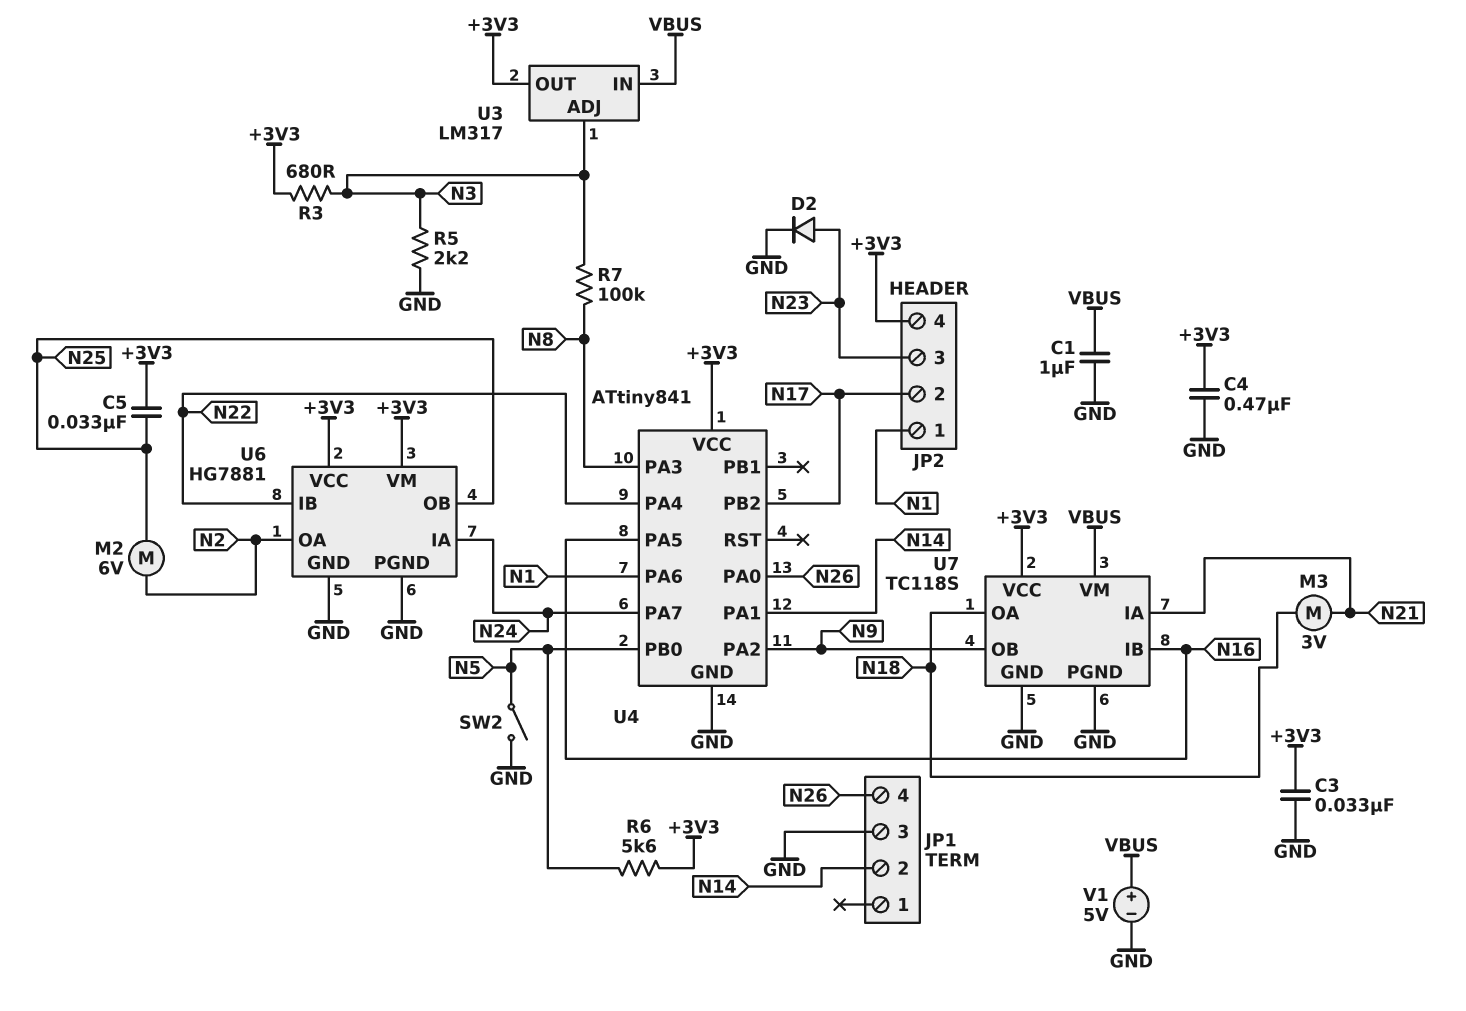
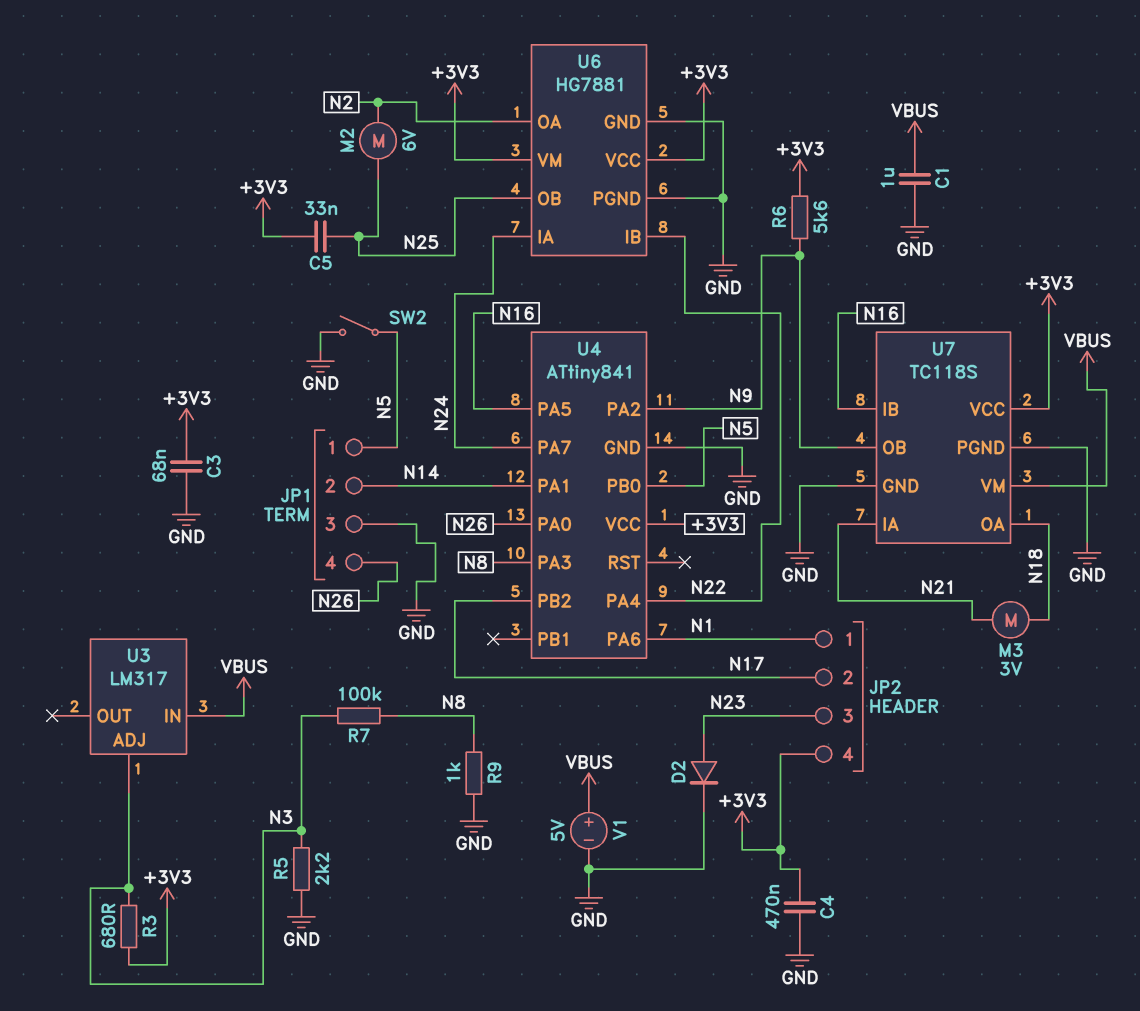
C3: 33nF (+3V3, GND) -> 68nF (+3V3, GND)
JP1 pin 1: none -> N5
R6: 5.6k (+3V3, N5) -> 5.6k (+3V3, N9)
R9: none -> 1k (GND, N8)
U3 pin OUT: +3V3 -> none

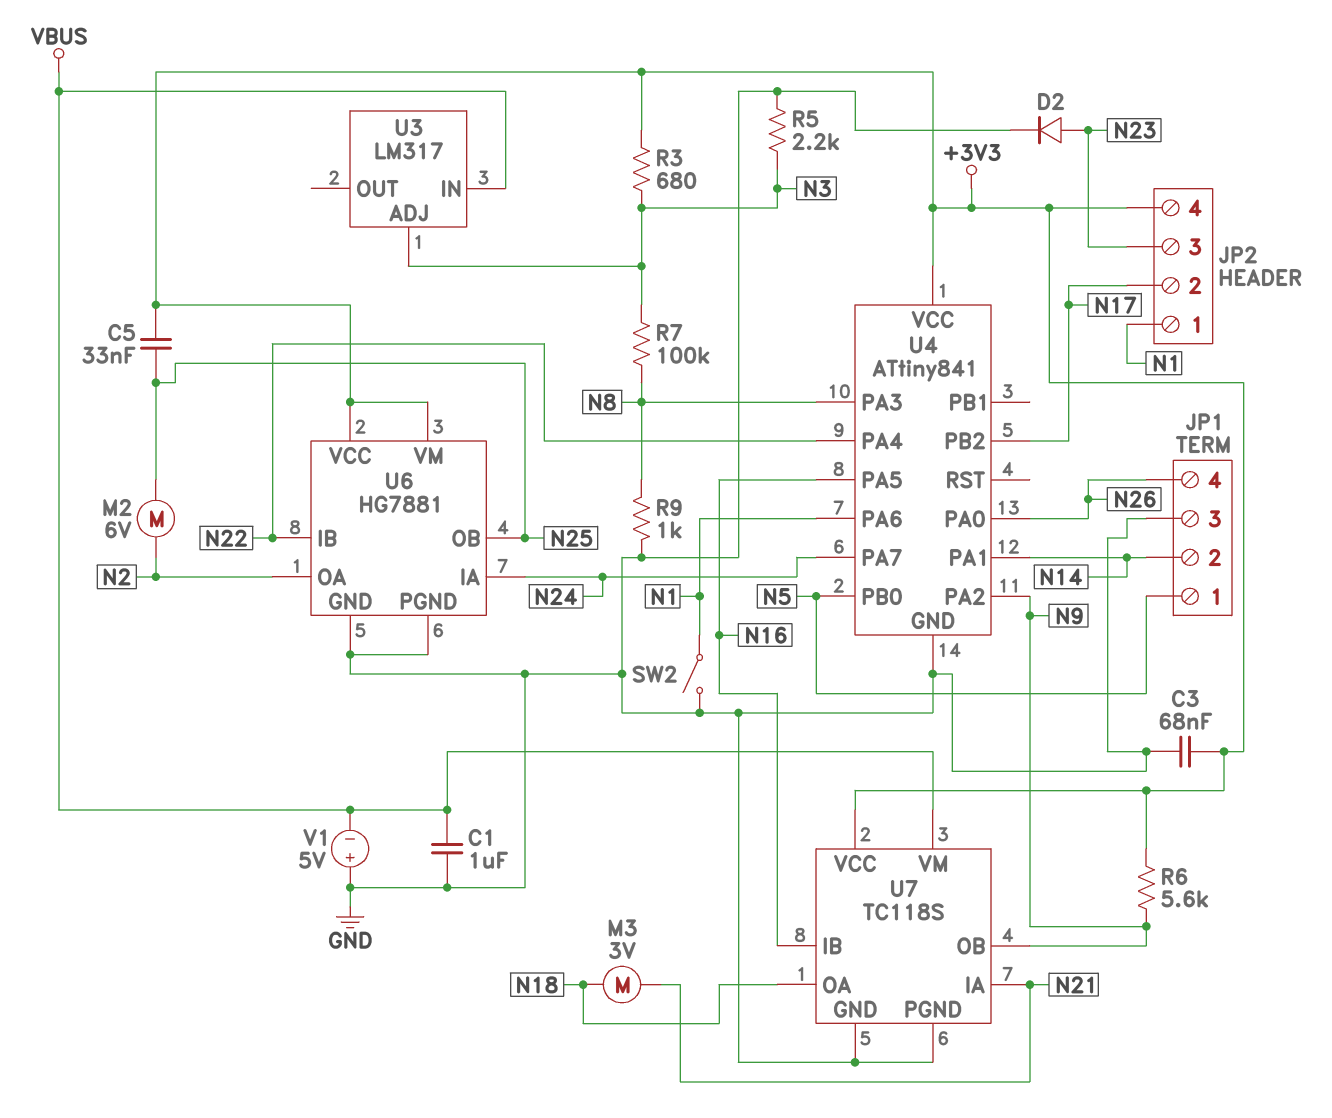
C4: 470nF (+3V3, GND) -> none
SW2: switch (GND, N5) -> switch (GND, N1)
V1: 5V (plus VBUS, minus GND) -> 5V (plus GND, minus VBUS)

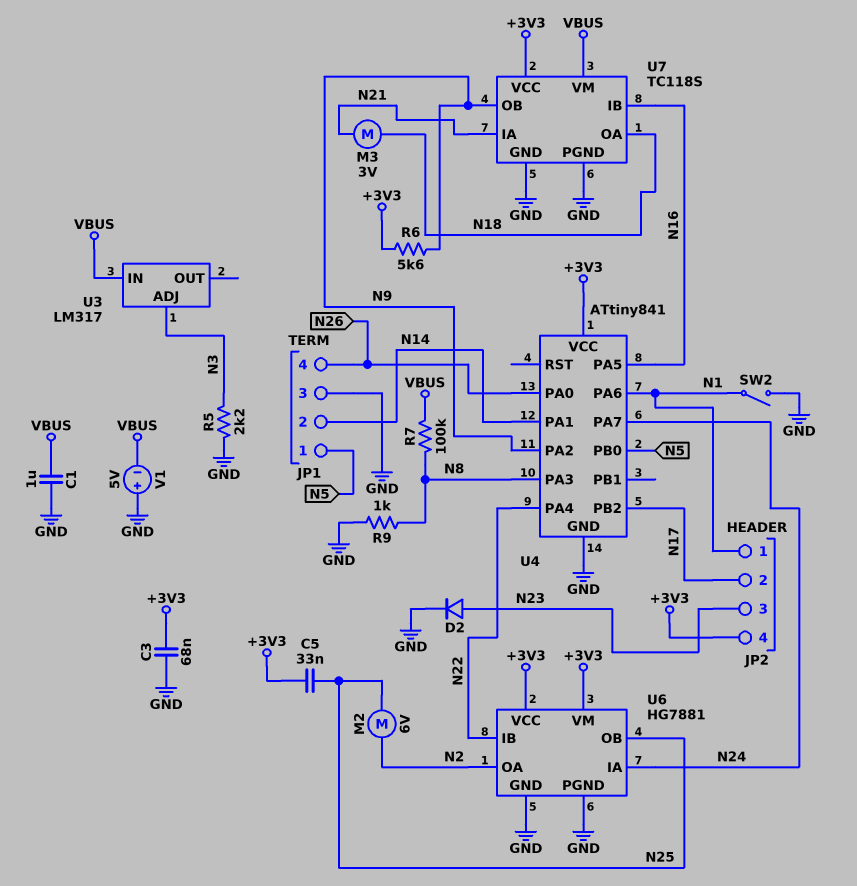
R3: 680 (+3V3, N3) -> none
R7: 100k (N3, N8) -> 100k (N8, VBUS)

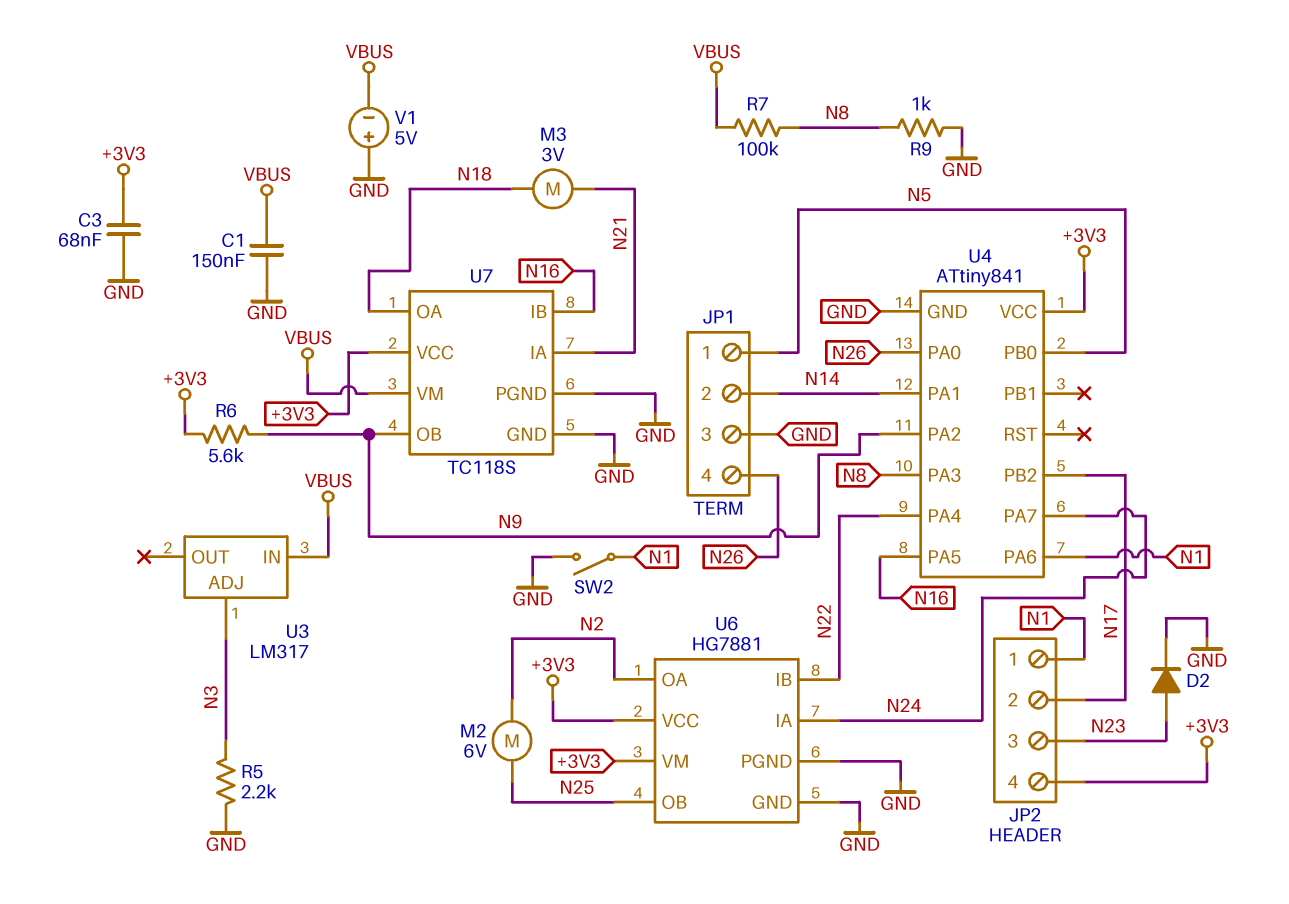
C1: 1uF (GND, VBUS) -> 150nF (GND, VBUS)
C5: 33nF (+3V3, N25) -> none

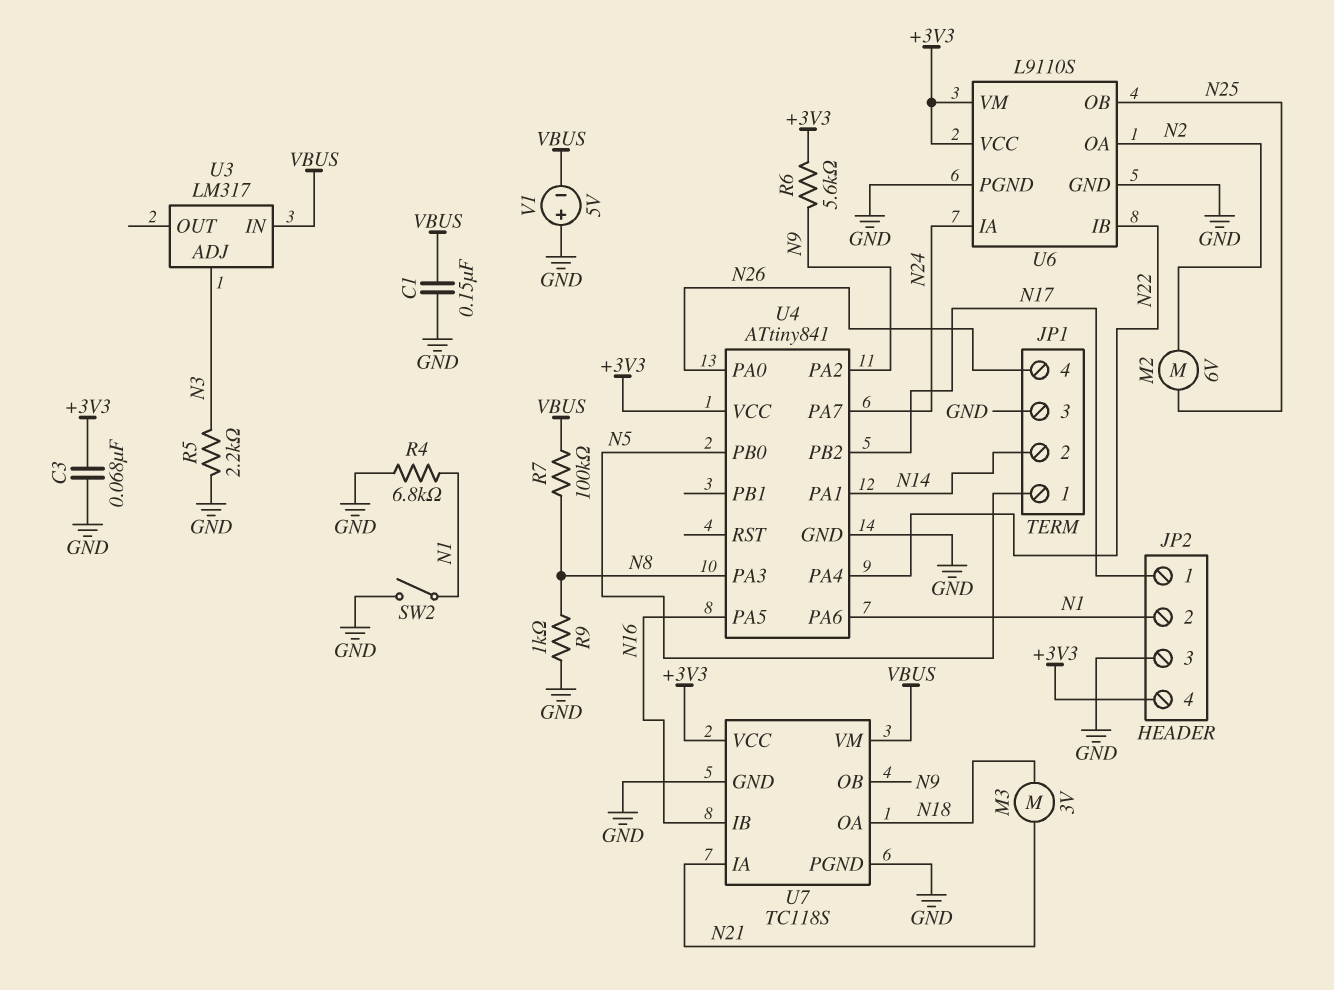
D2: diode (A N23, K GND) -> none
JP2 pin 1: N1 -> N17
JP2 pin 2: N17 -> N1
JP2 pin 3: N23 -> GND
R4: none -> 6.8k (GND, N1)
U6: HG7881 -> L9110S

